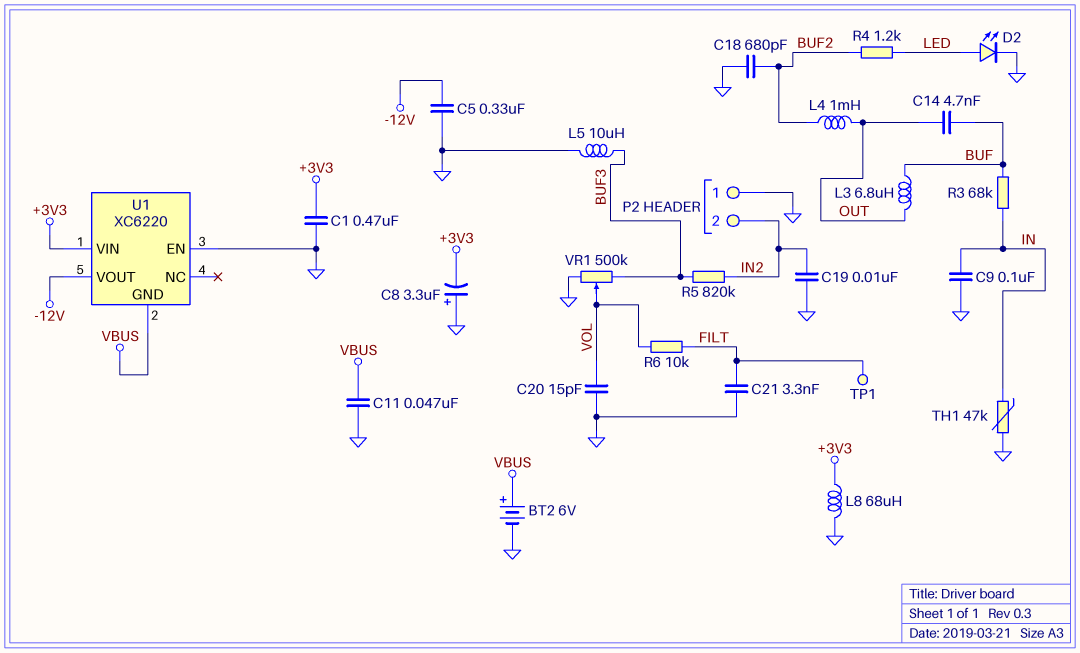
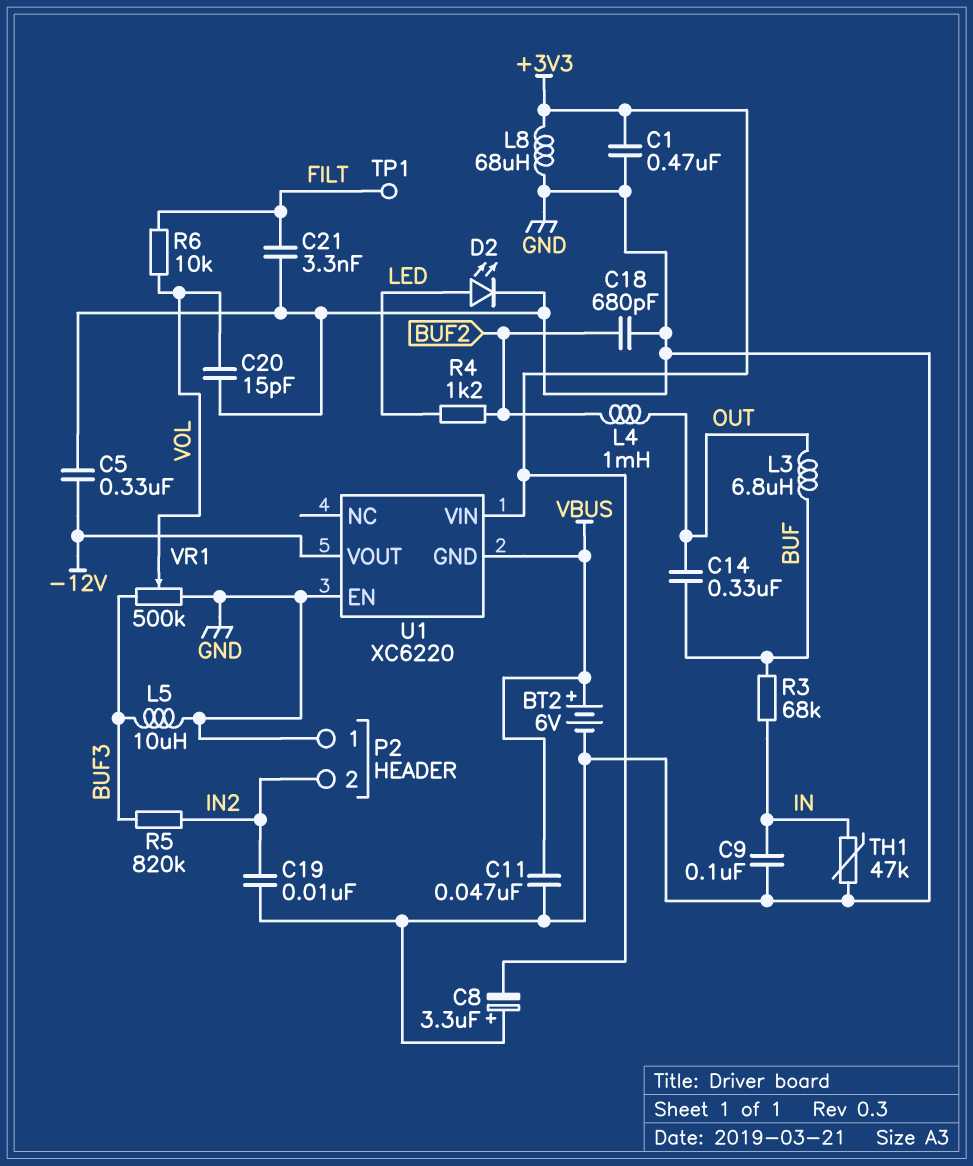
C14: 4.7nF (BUF, OUT) -> 330nF (BUF, OUT)

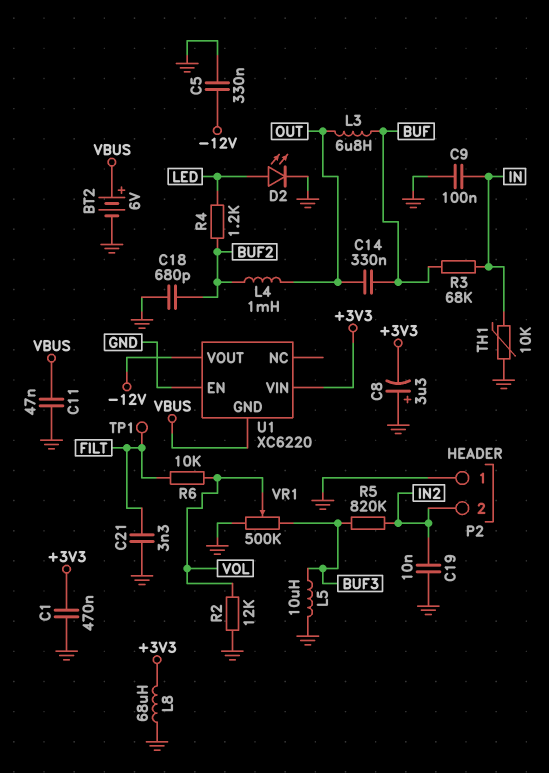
C20: 15pF (GND, VOL) -> none
R2: none -> 12k (GND, VOL)
TH1: 47k (GND, IN) -> 10k (GND, IN)

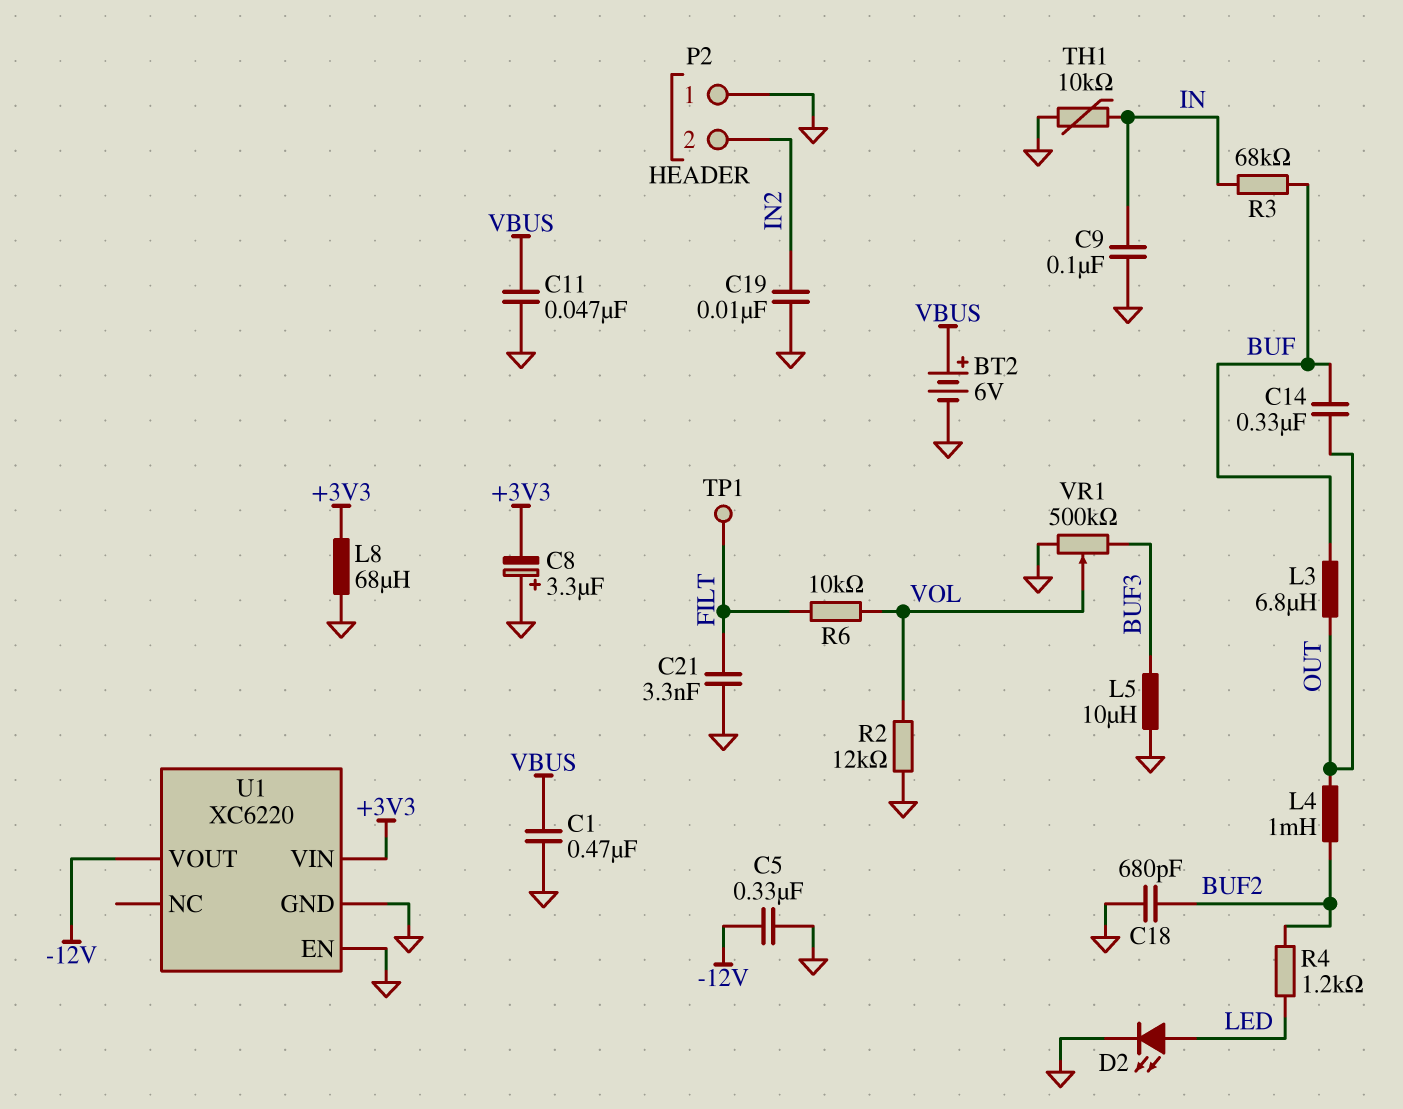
C1: 470nF (+3V3, GND) -> 470nF (GND, VBUS)
R5: 820k (BUF3, IN2) -> none
U1 pin GND: VBUS -> GND

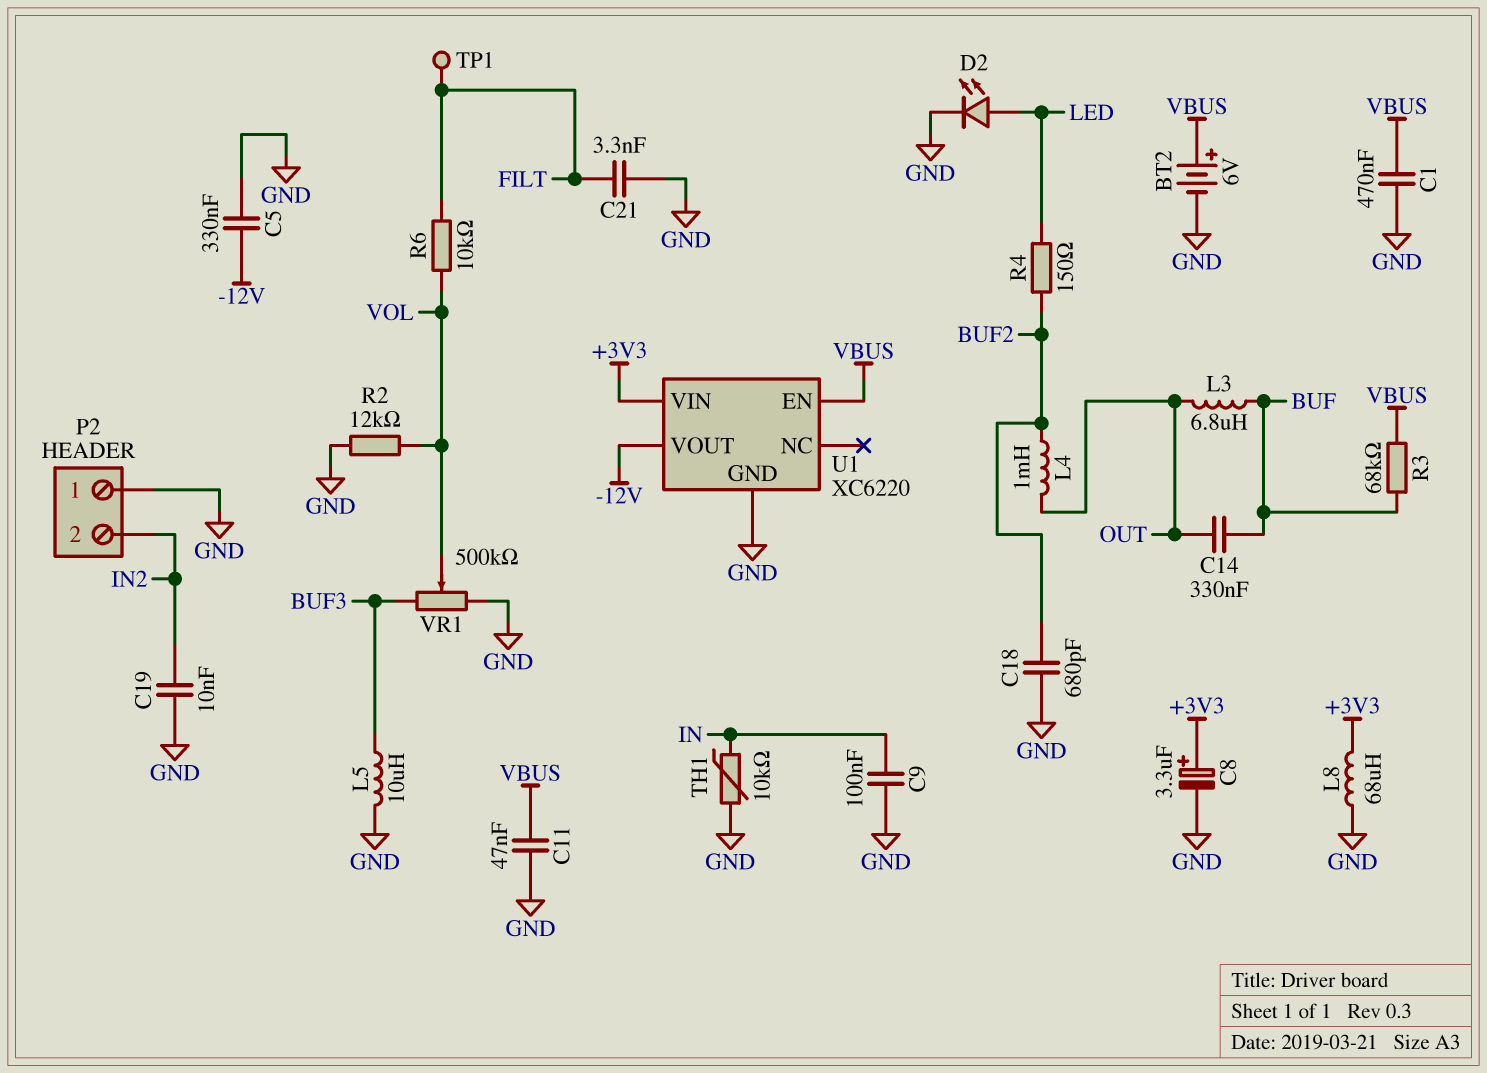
C8: 3.3uF (plus GND, minus +3V3) -> 3.3uF (plus +3V3, minus GND)
R3: 68k (BUF, IN) -> 68k (BUF, VBUS)
R4: 1.2k (BUF2, LED) -> 150 (BUF2, LED)
U1 pin EN: GND -> VBUS

